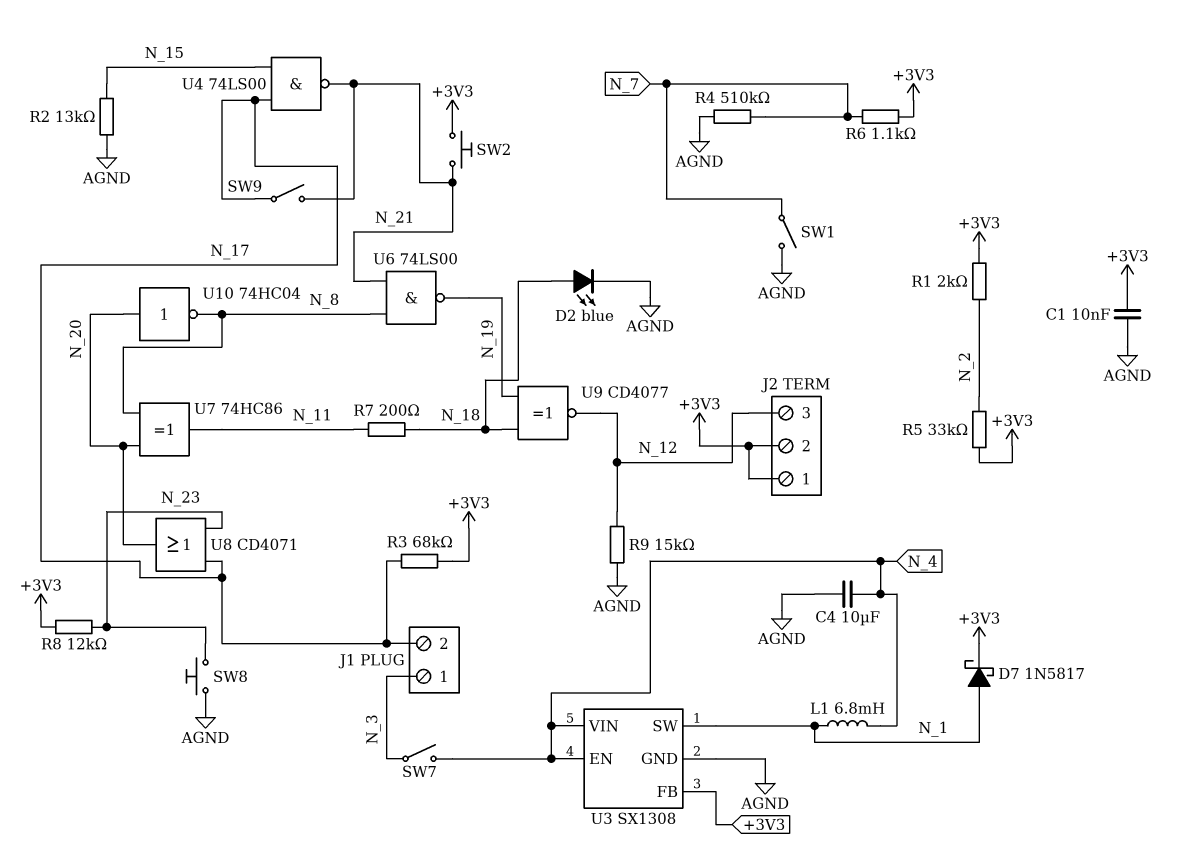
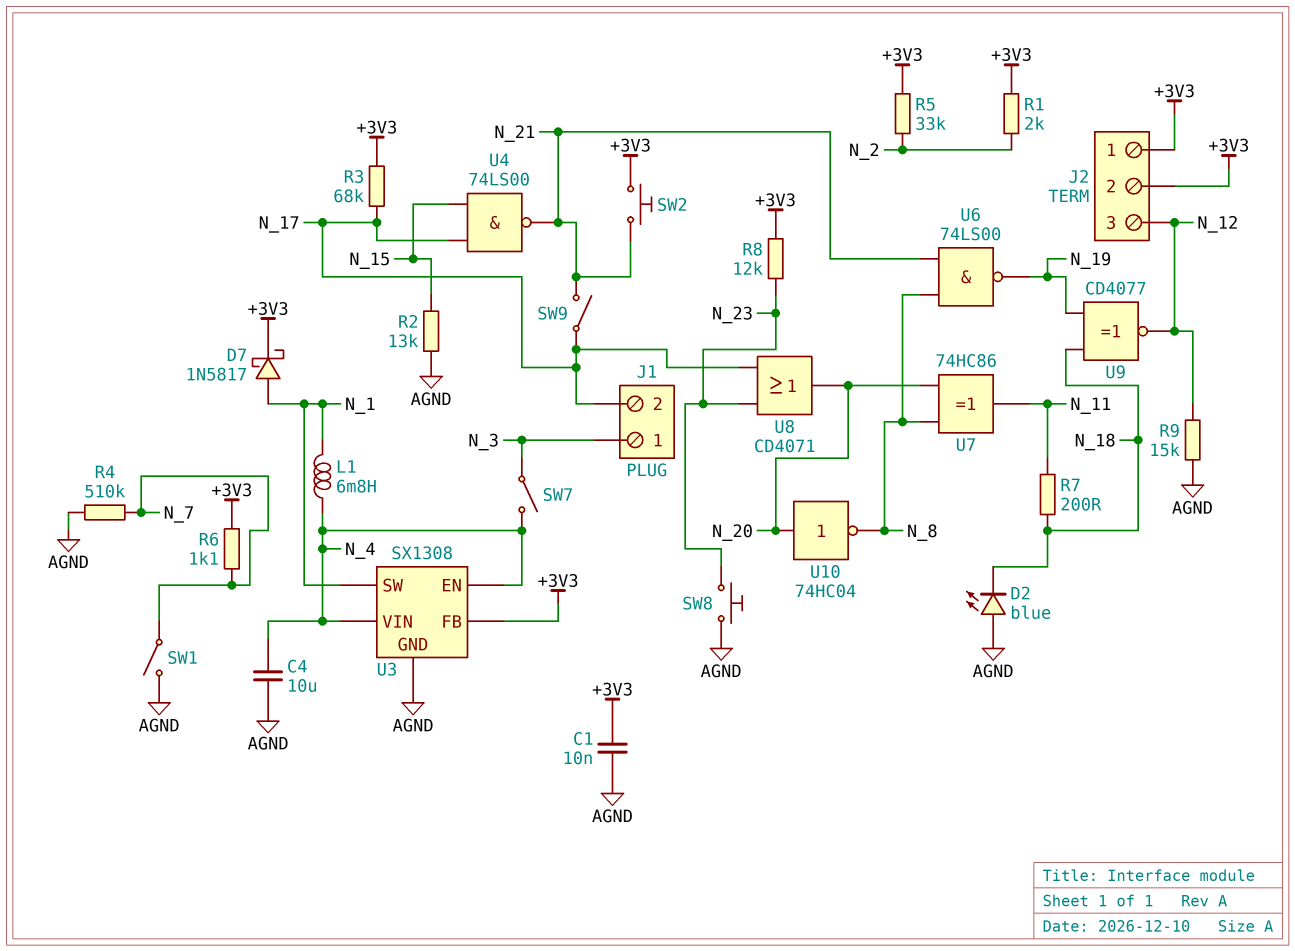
D2: LED blue (A N_18, K AGND) -> LED blue (A AGND, K N_18)

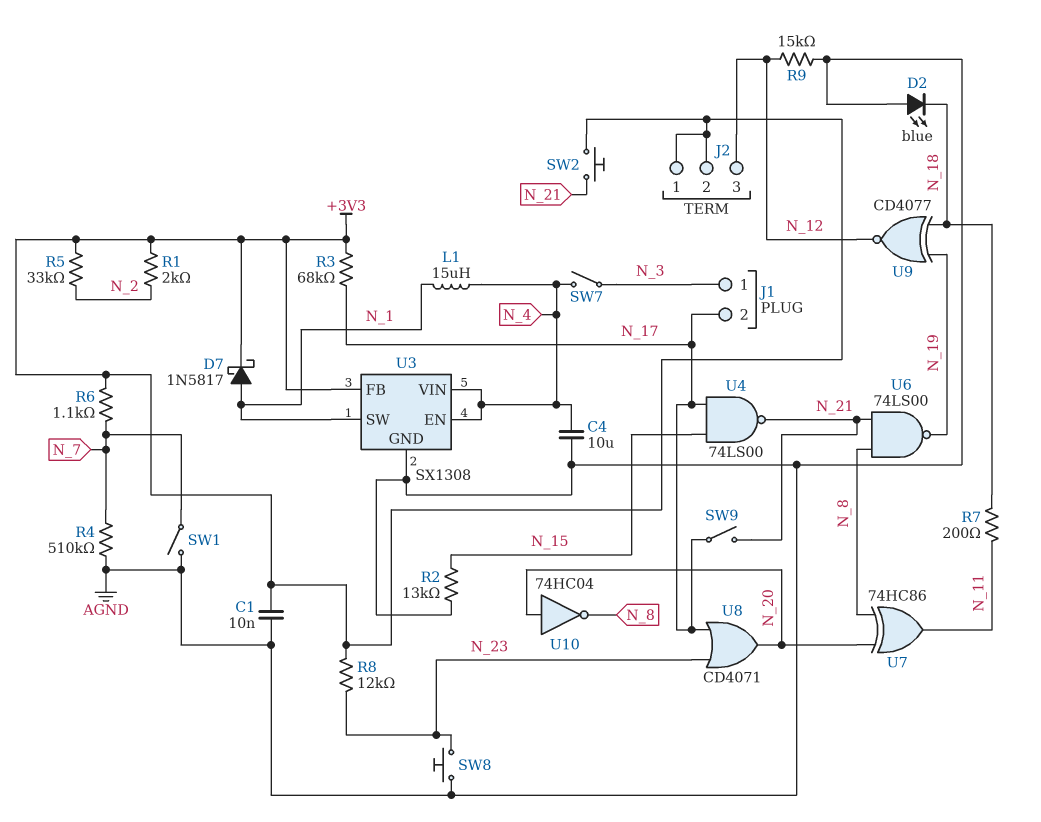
L1: 6.8mH (N_1, N_4) -> 15uH (N_1, N_4)

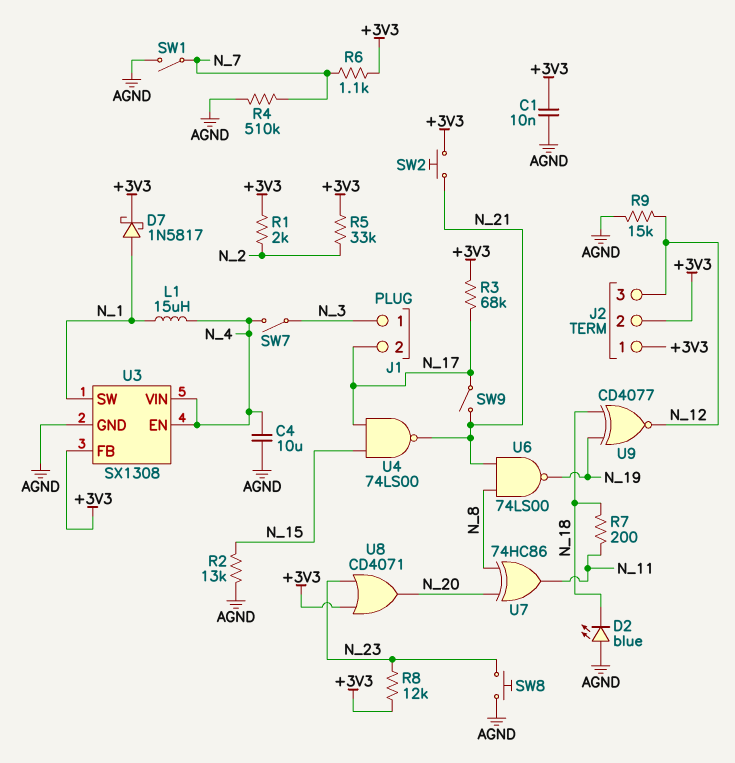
U8: OR CD4071 (in N_17, in N_23, out N_20) -> OR CD4071 (in +3V3, in N_23, out N_20)
U10: NOT 74HC04 (in N_20, out N_8) -> none

